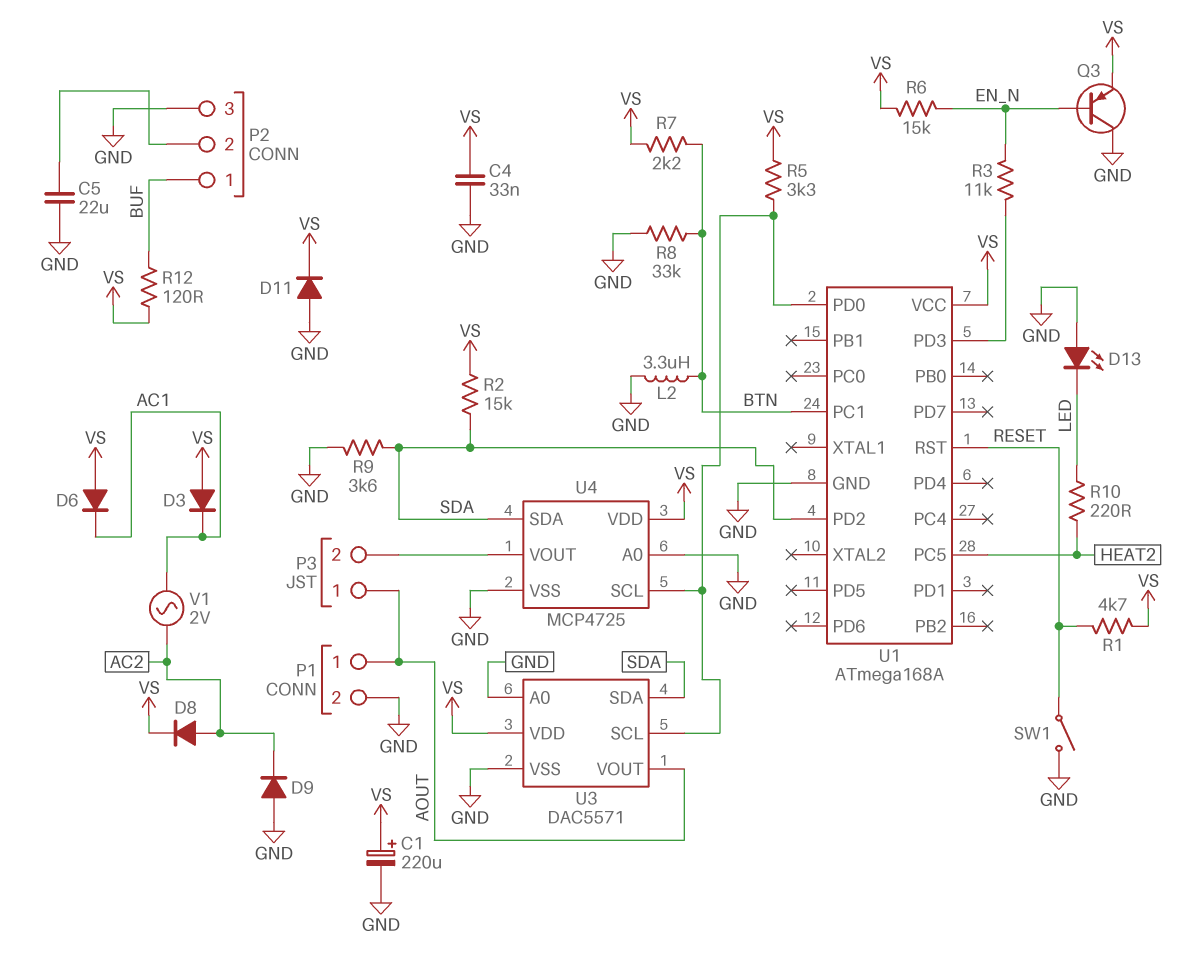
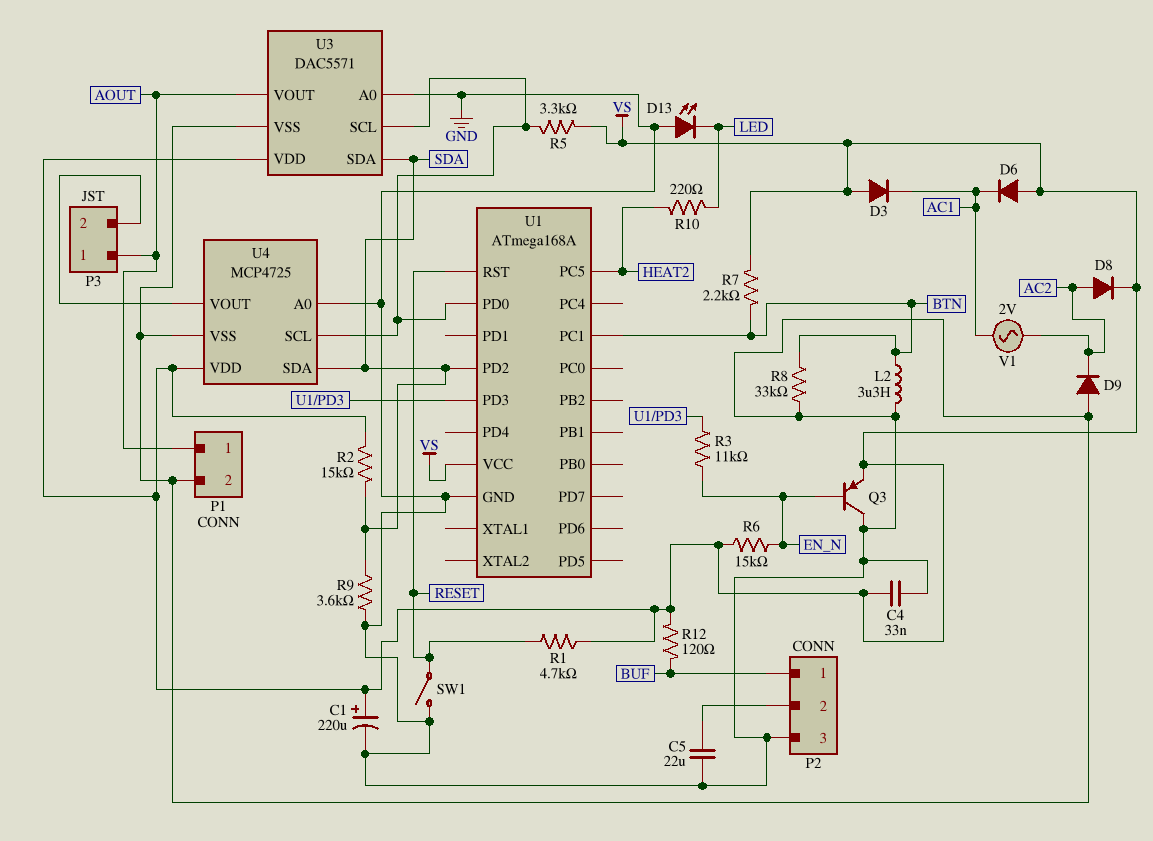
D11: diode (A GND, K VS) -> none

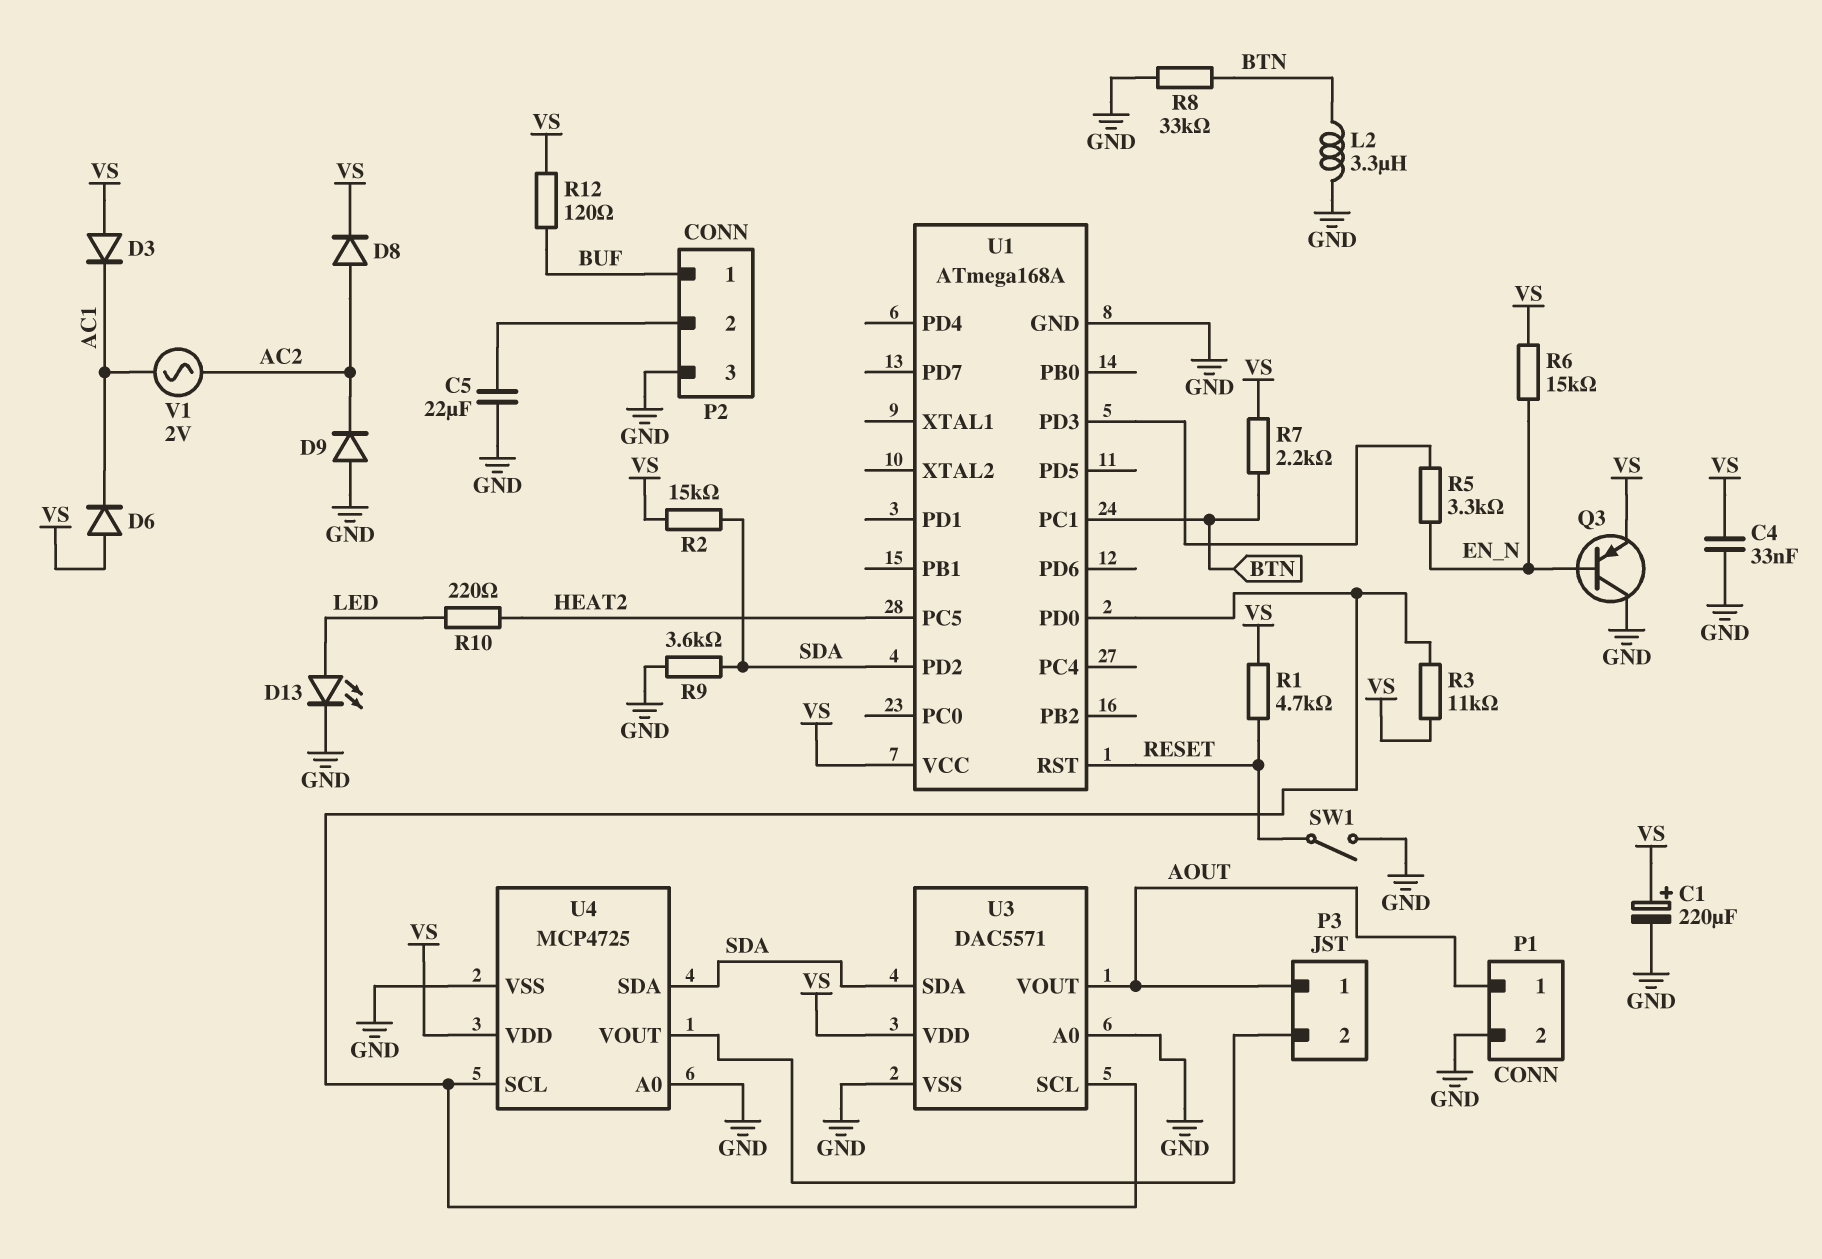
D13: LED (A GND, K LED) -> LED (A LED, K GND)
R3: 11k (EN_N, U1/PD3) -> 11k (U1/PD0, VS)
R5: 3.3k (U1/PD0, VS) -> 3.3k (EN_N, U1/PD3)

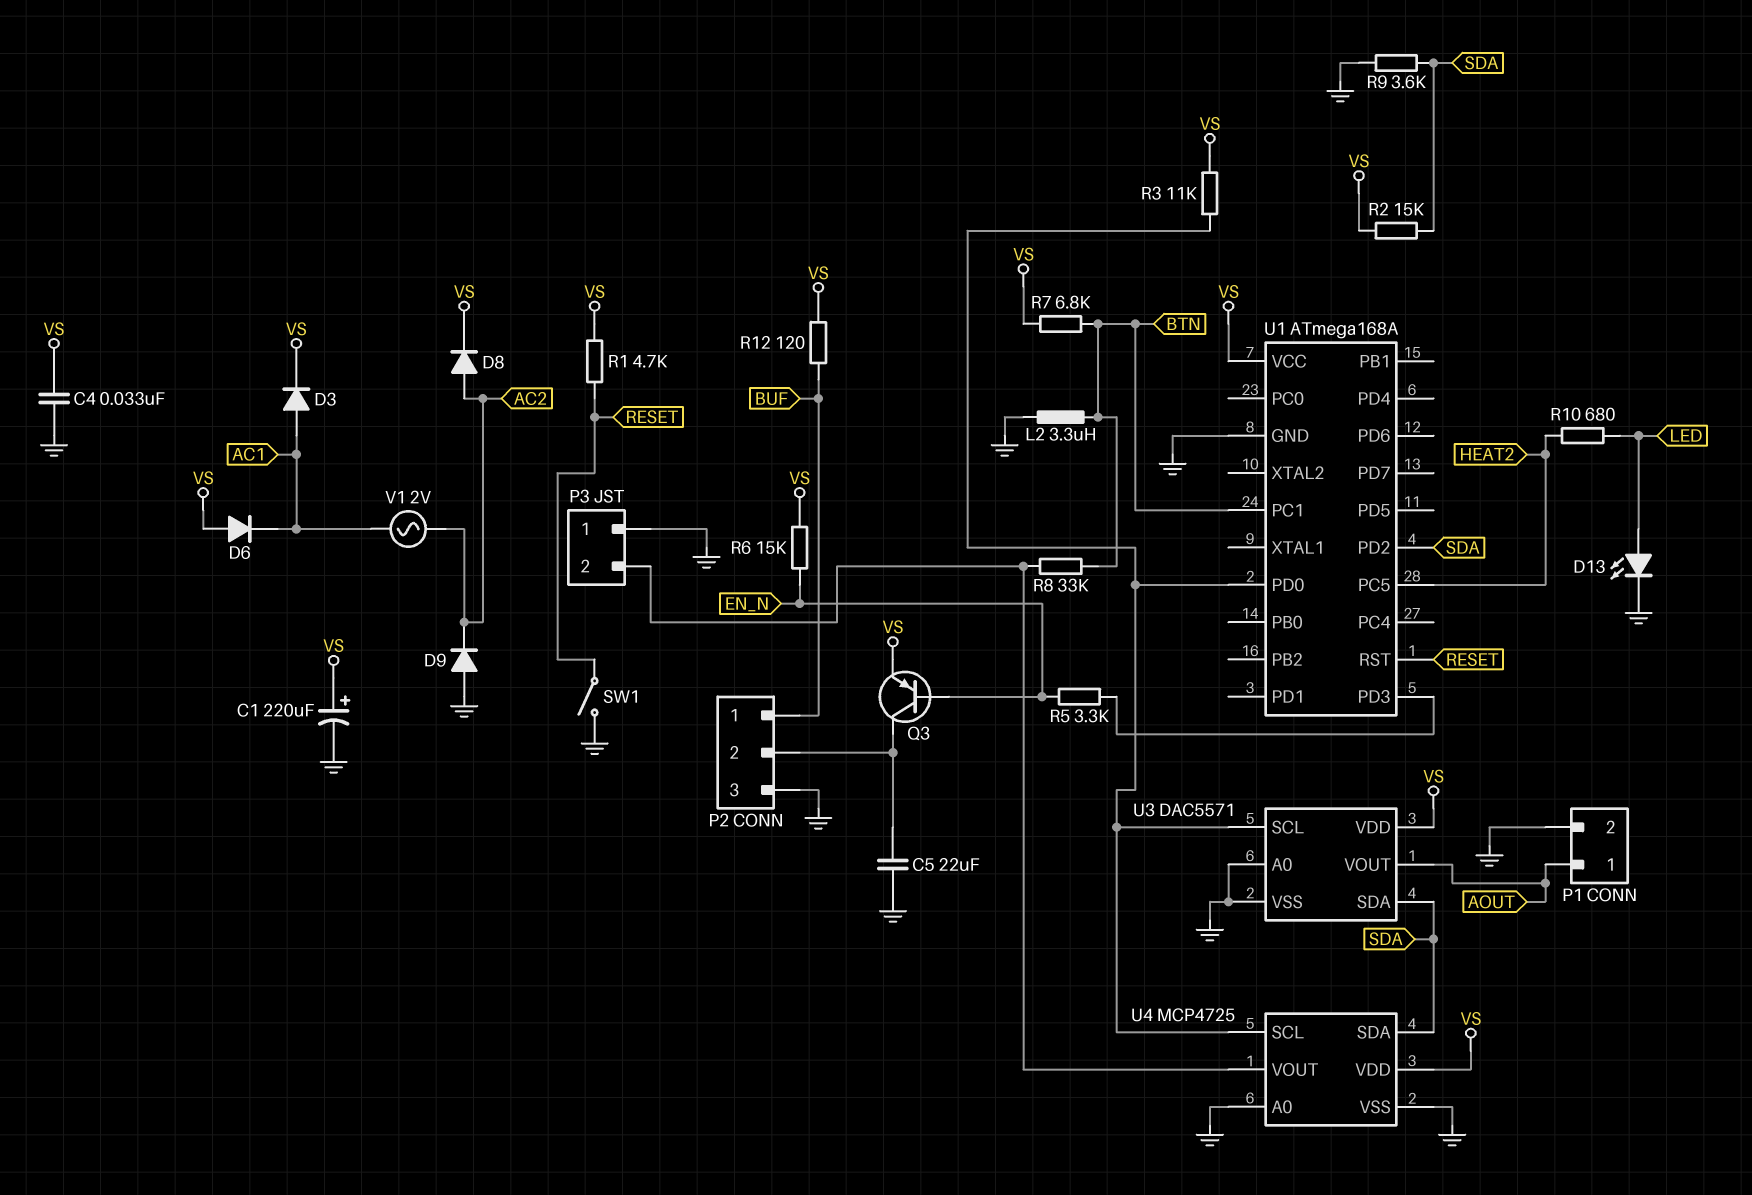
D3: diode (A VS, K AC1) -> diode (A AC1, K VS)
P3 pin 1: AOUT -> GND
Q3: PNP (B EN_N, C GND, E VS) -> PNP (B EN_N, C P2/2, E VS)
R7: 2.2k (BTN, VS) -> 6.8k (BTN, VS)
R8: 33k (BTN, GND) -> 33k (BTN, P3/2)
R10: 220 (HEAT2, LED) -> 680 (HEAT2, LED)

